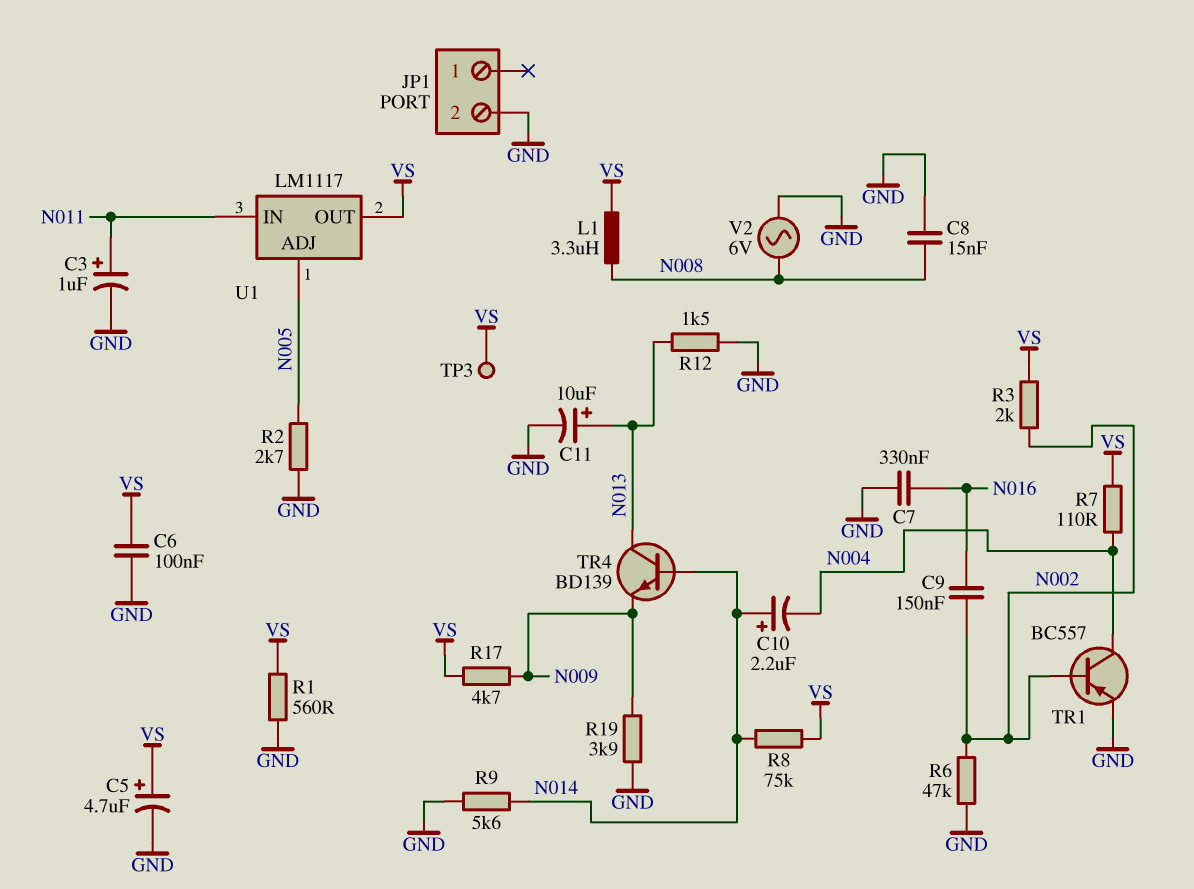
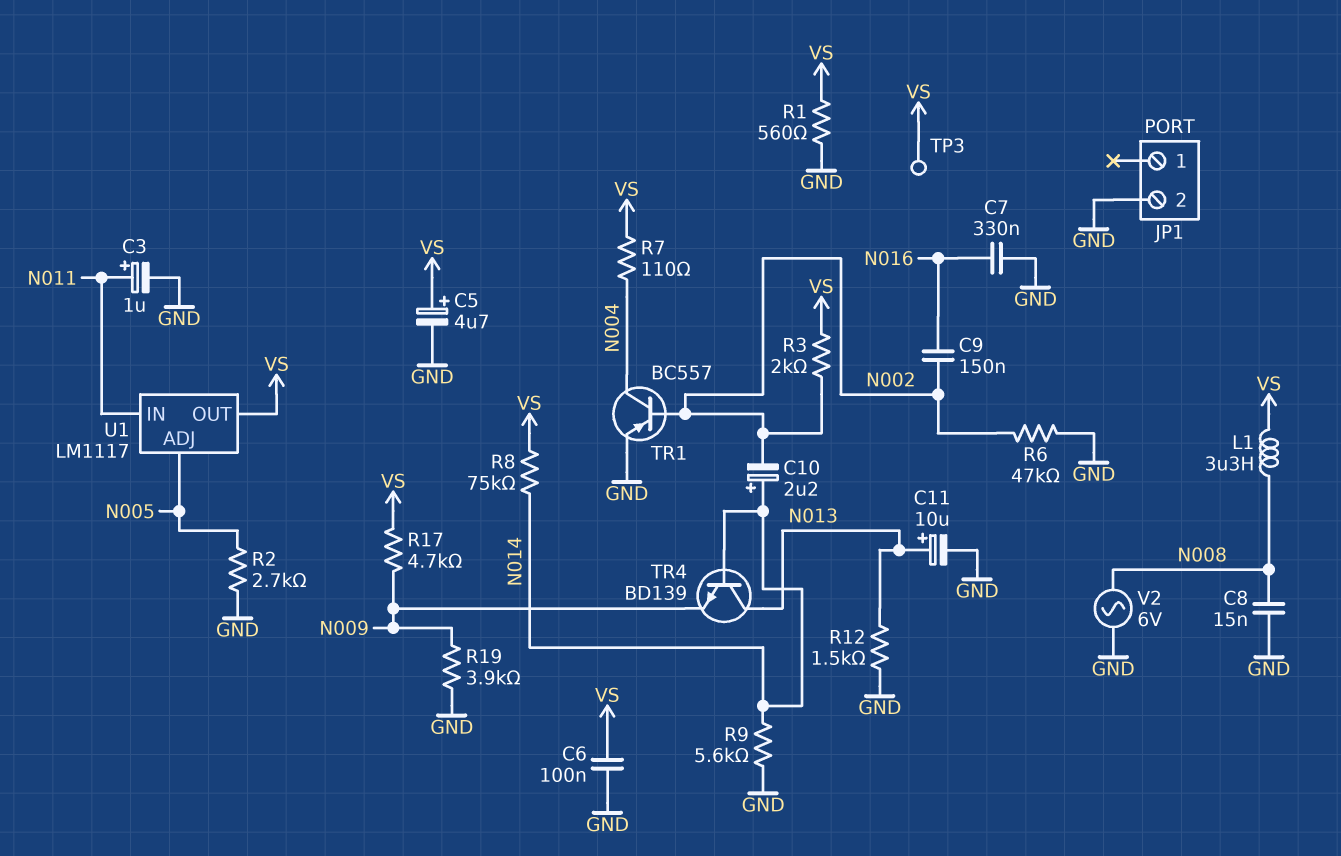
C10: 2.2uF (plus N014, minus N004) -> 2.2uF (plus N014, minus N002)

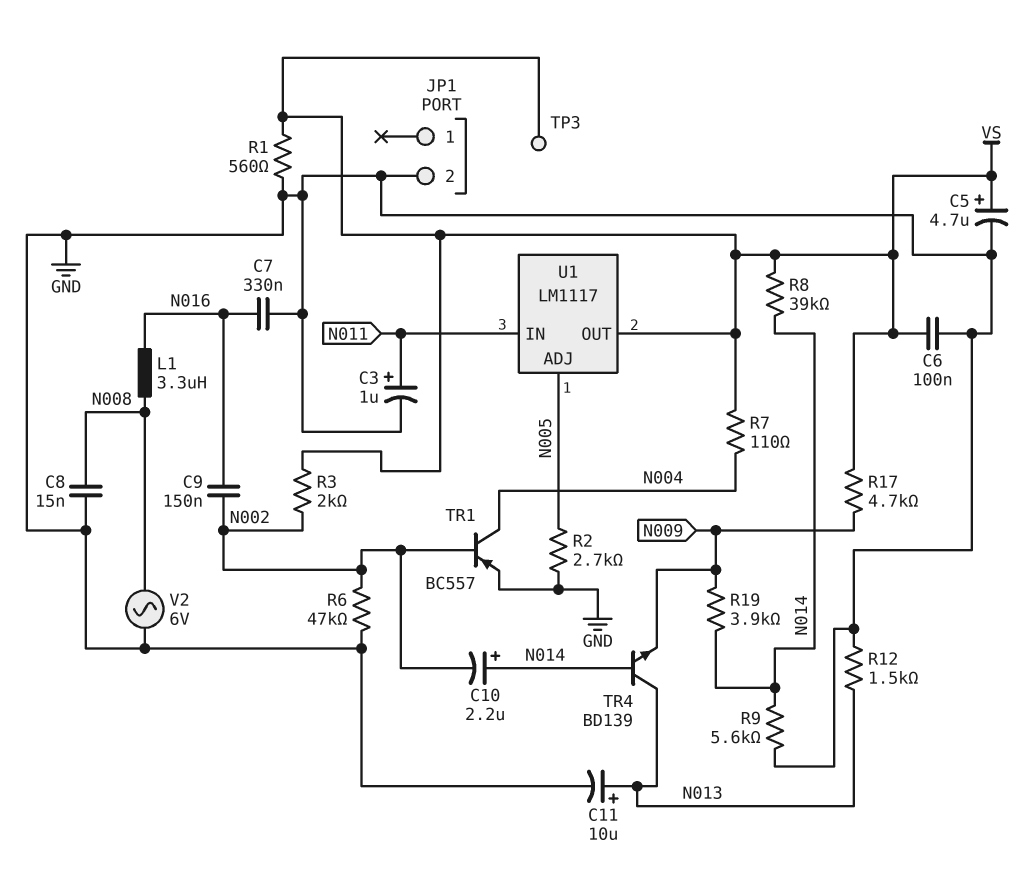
L1: 3.3uH (N008, VS) -> 3.3uH (N008, N016)
R8: 75k (N014, VS) -> 39k (N014, VS)
R19: 3.9k (GND, N009) -> 3.9k (N009, N014)

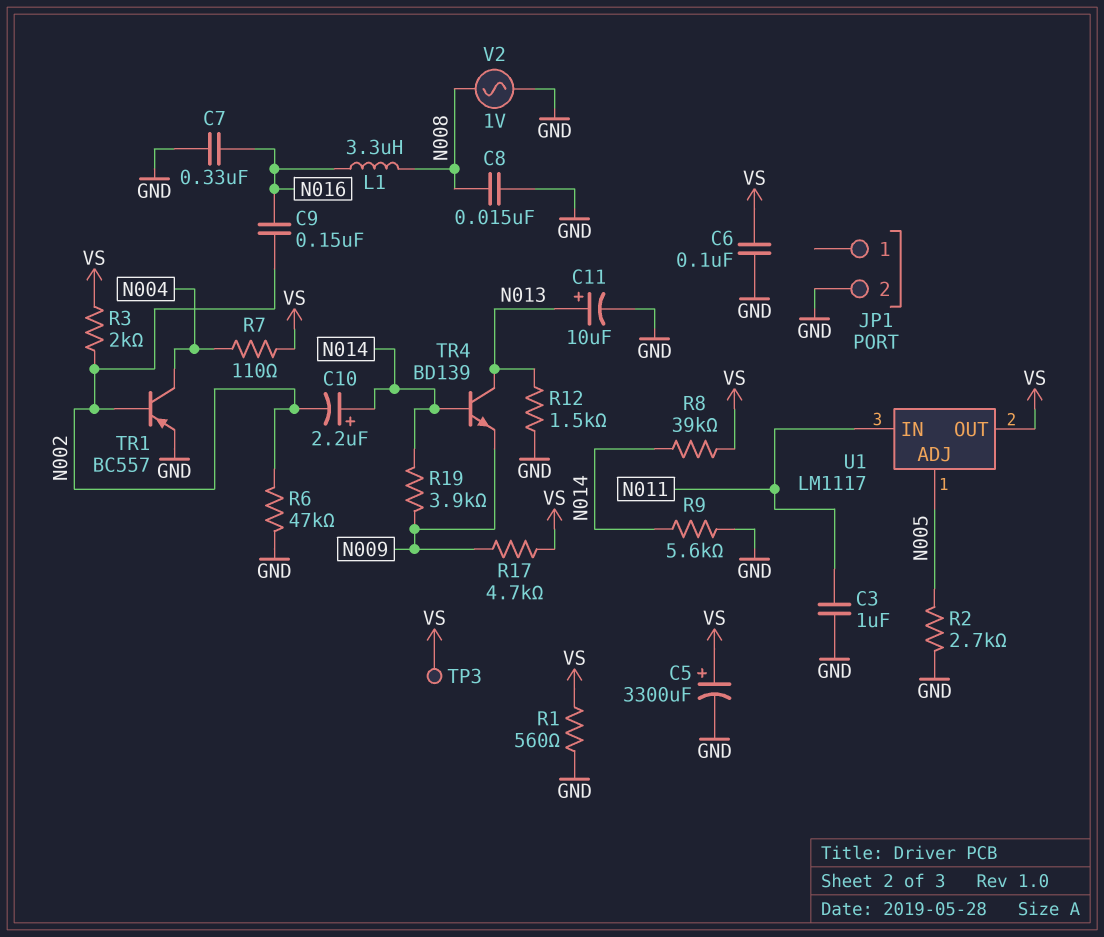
C3: 1uF (plus N011, minus GND) -> 1uF (GND, N011)
C5: 4.7uF (plus VS, minus GND) -> 3300uF (plus VS, minus GND)
V2: AC 6V (GND, N008) -> AC 1V (GND, N008)

